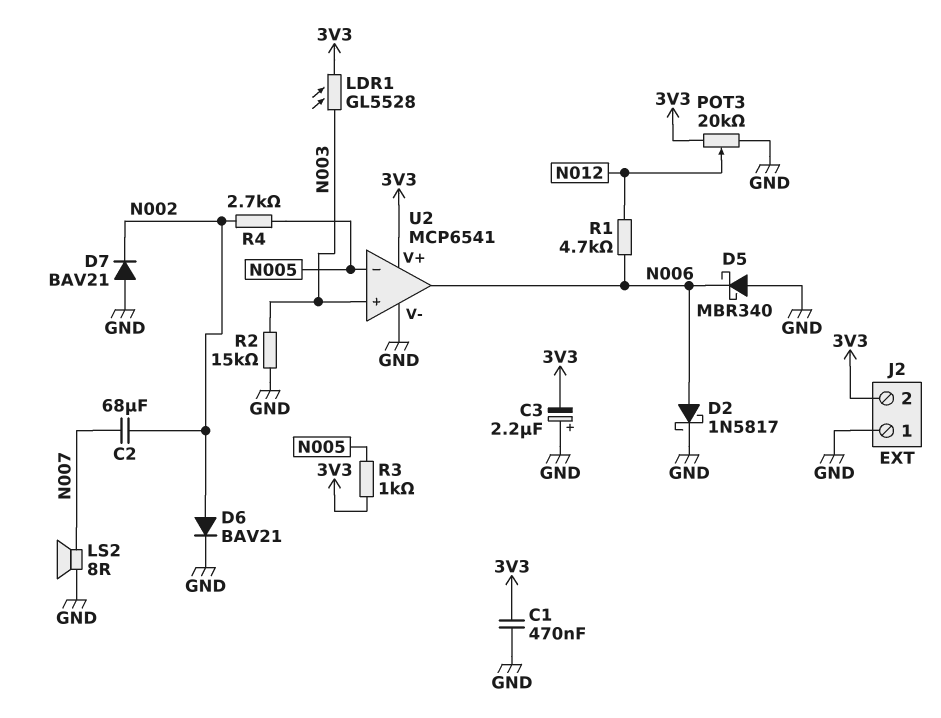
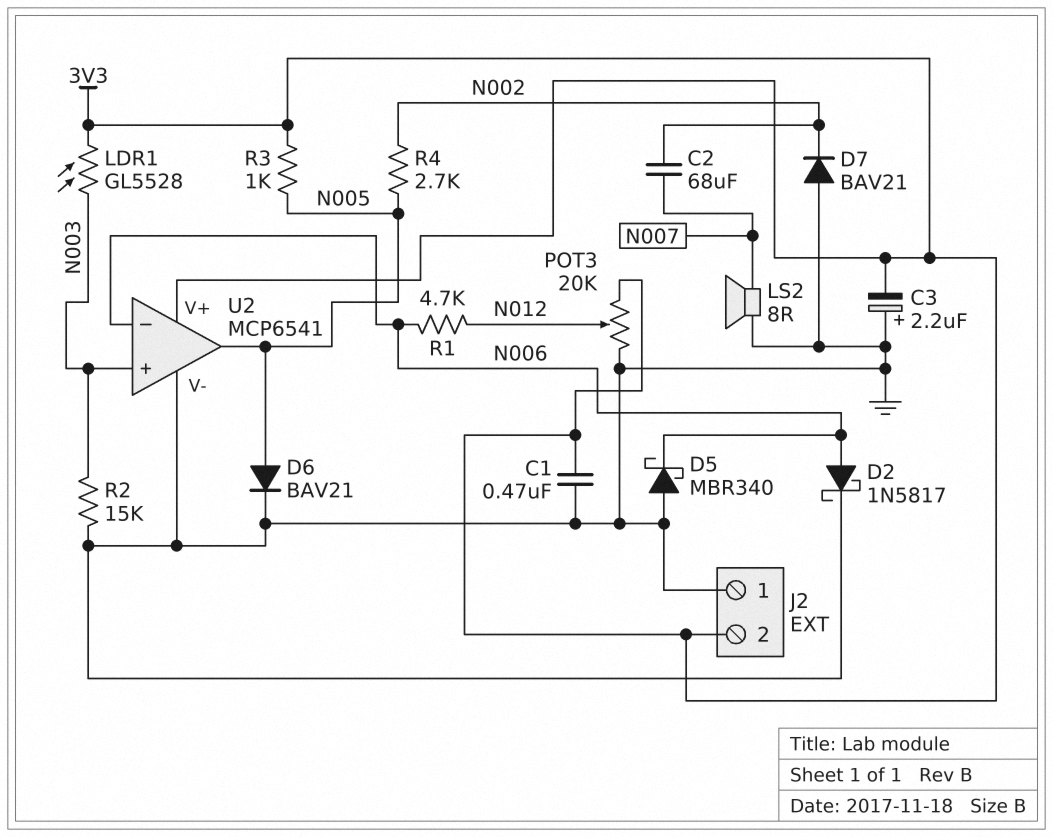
D6: diode BAV21 (A N002, K GND) -> diode BAV21 (A N005, K GND)
U2 pin in-: N005 -> N006
U2 pin out: N006 -> N005

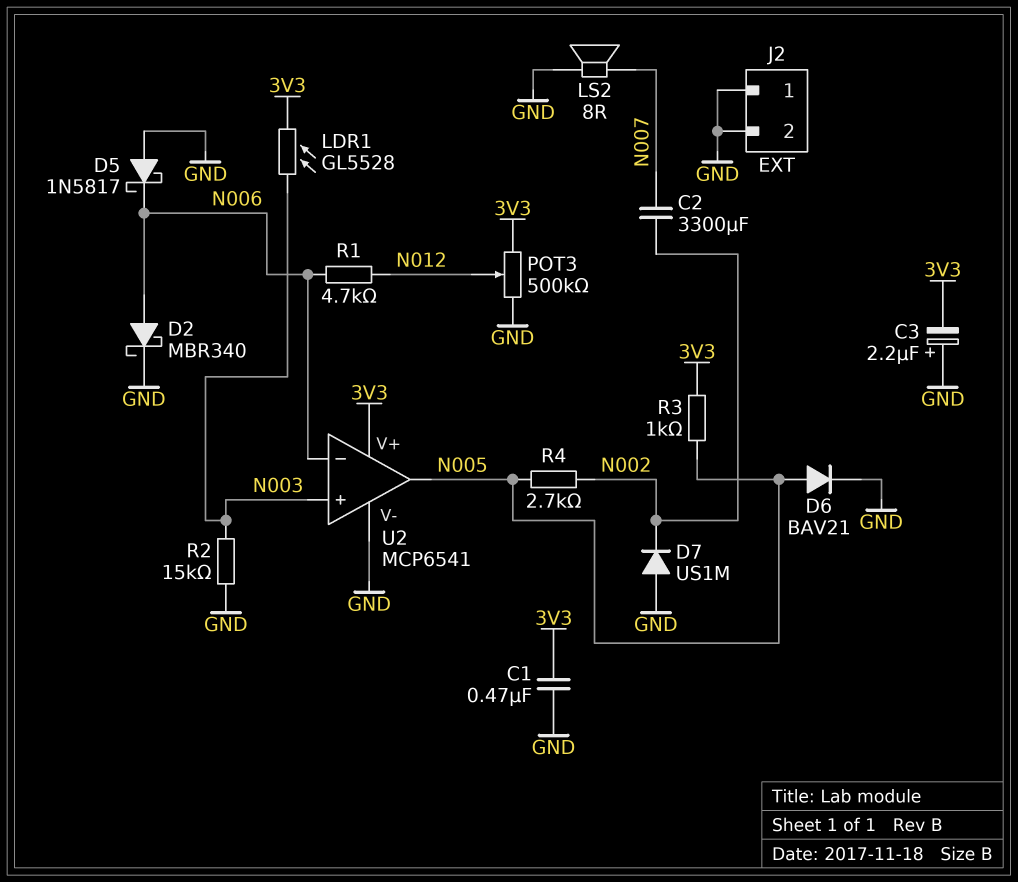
C2: 68uF (N002, N007) -> 3300uF (N002, N007)
D2: schottky 1N5817 (A N006, K GND) -> schottky MBR340 (A N006, K GND)
D5: schottky MBR340 (A GND, K N006) -> schottky 1N5817 (A GND, K N006)
D7: diode BAV21 (A GND, K N002) -> diode US1M (A GND, K N002)
J2 pin 2: 3V3 -> GND
POT3: 20k (3V3, GND, wiper N012) -> 500k (3V3, GND, wiper N012)

